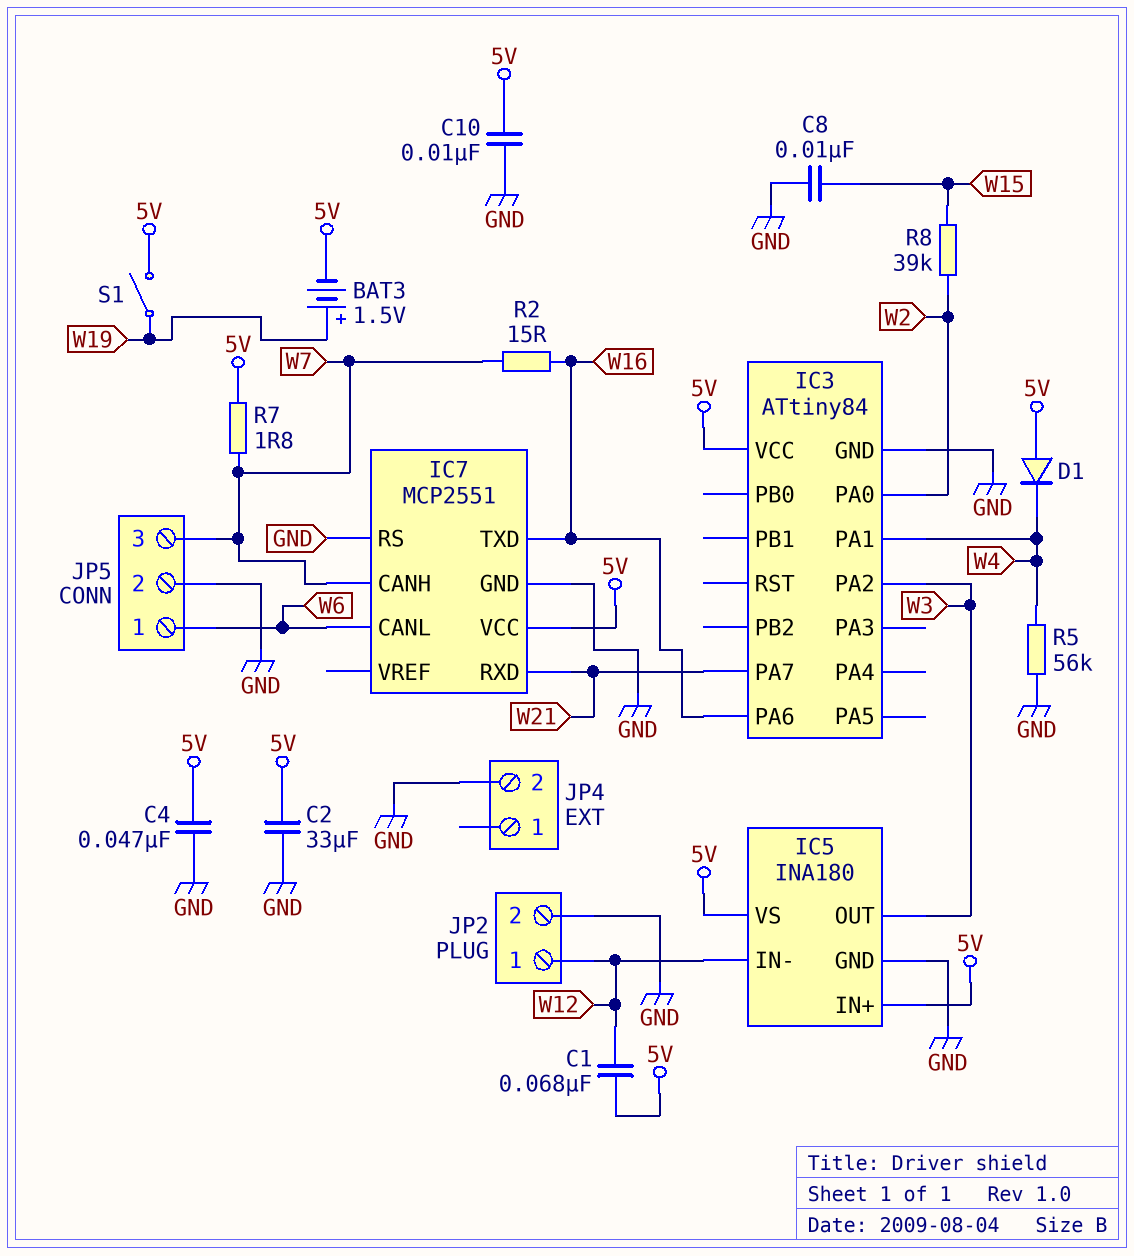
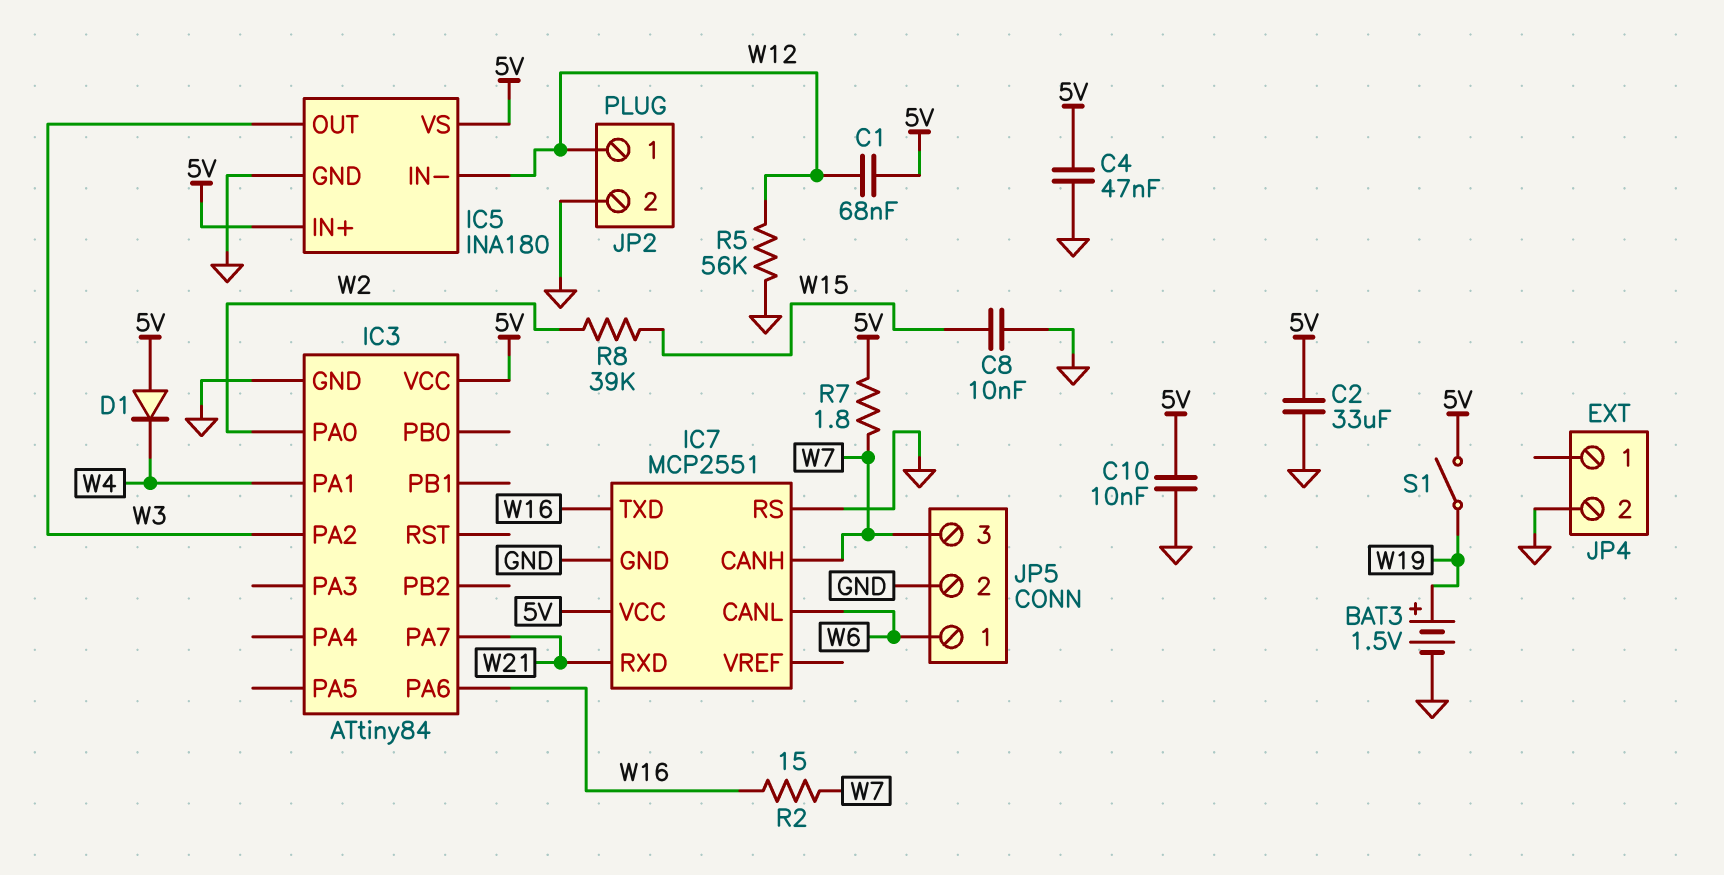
BAT3: 1.5V (plus W19, minus 5V) -> 1.5V (plus W19, minus GND)
R5: 56k (GND, W4) -> 56k (GND, W12)

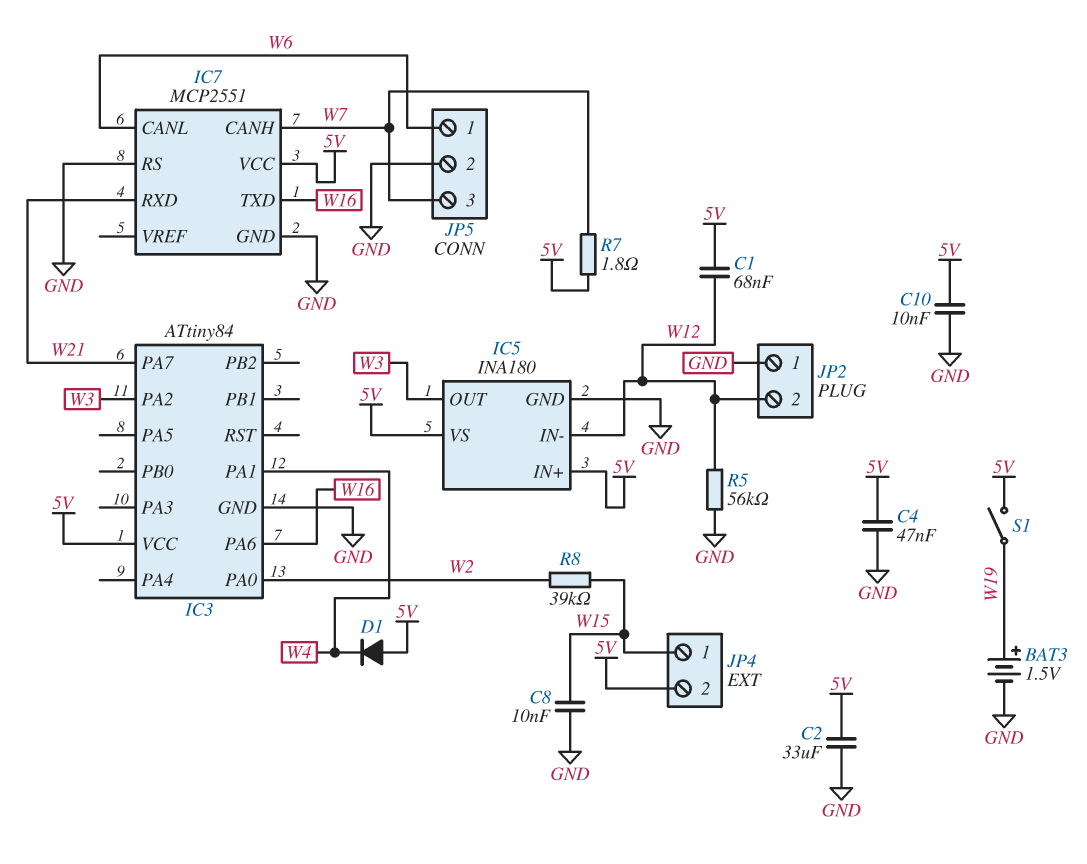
JP2 pin 1: W12 -> GND
JP2 pin 2: GND -> W12
JP4 pin 1: none -> W15
JP4 pin 2: GND -> 5V
R2: 15 (W7, W16) -> none

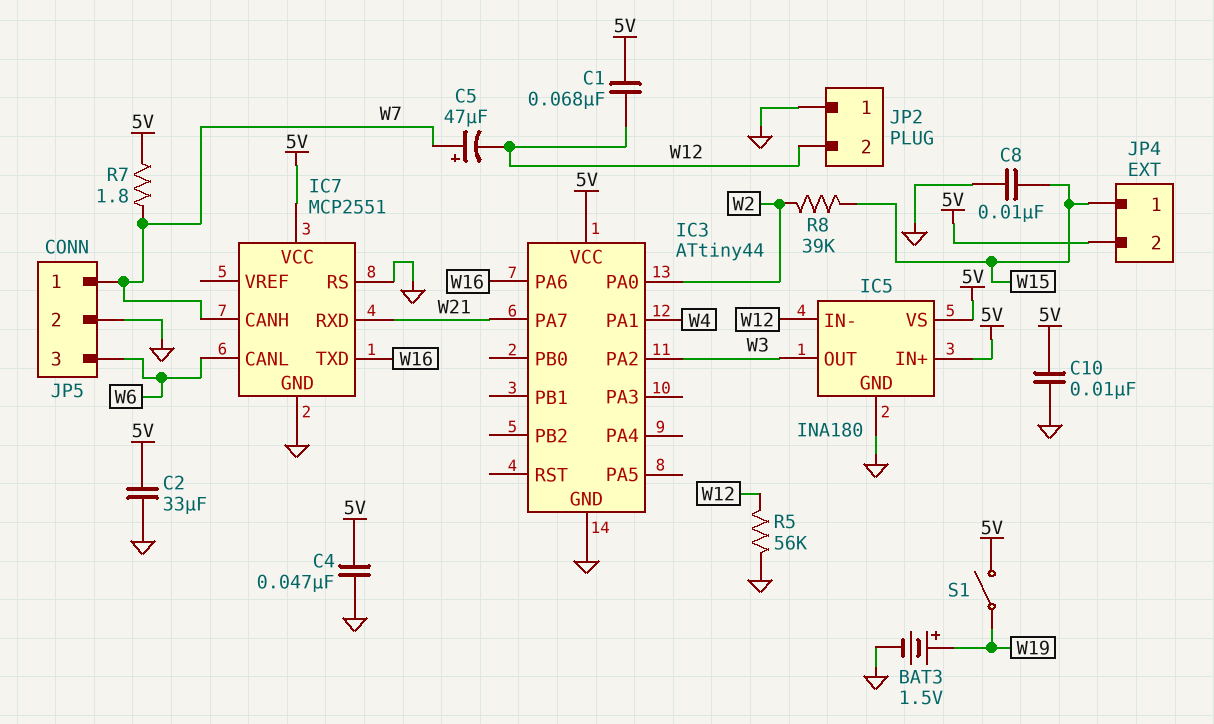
C5: none -> 47uF (plus W7, minus W12)
D1: diode (A 5V, K W4) -> none
IC3: ATtiny84 -> ATtiny44
JP5 pin 1: W6 -> W7
JP5 pin 3: W7 -> W6

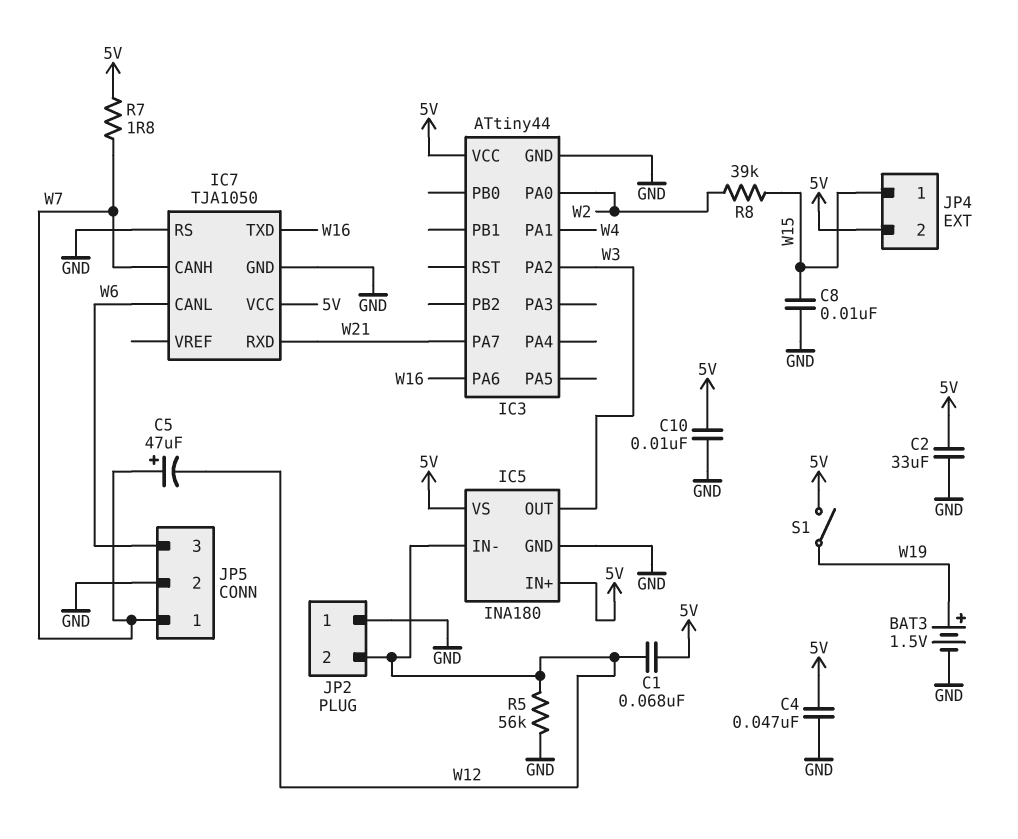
IC7: MCP2551 -> TJA1050

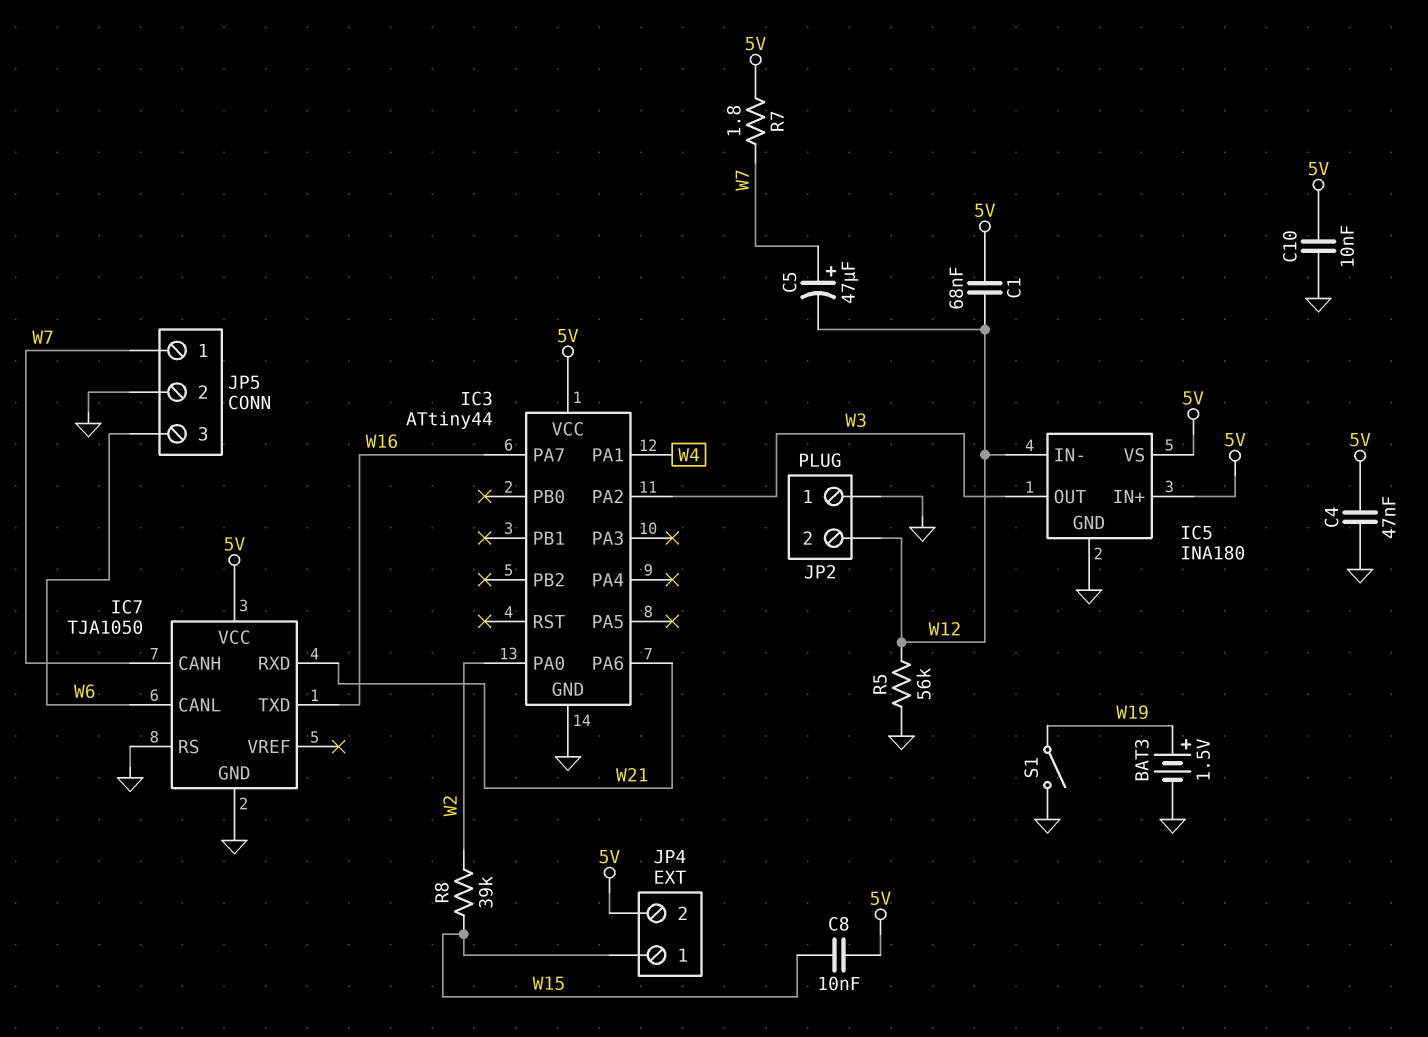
C2: 33uF (5V, GND) -> none
C8: 10nF (GND, W15) -> 10nF (5V, W15)
IC3 pin PA6: W16 -> W21
IC3 pin PA7: W21 -> W16
S1: switch (5V, W19) -> switch (GND, W19)

